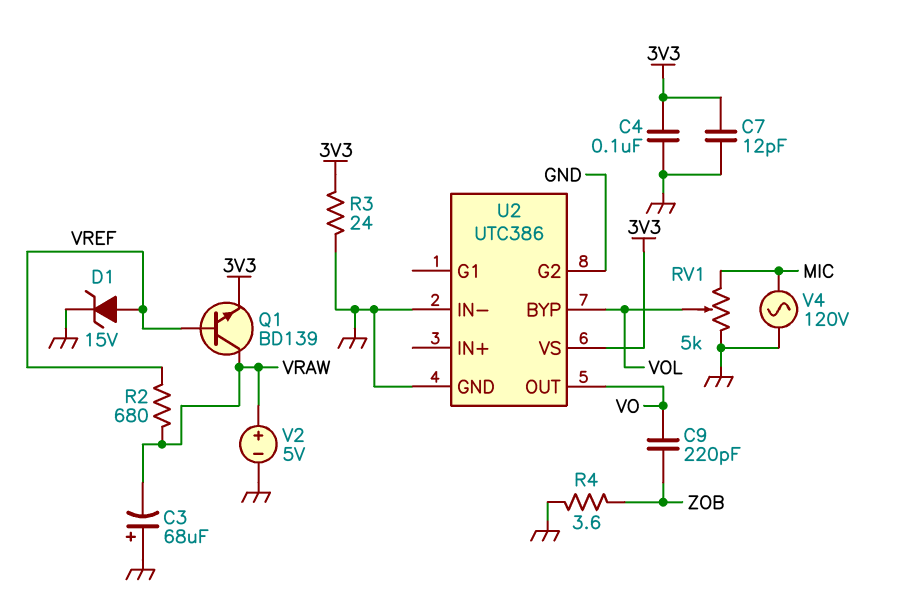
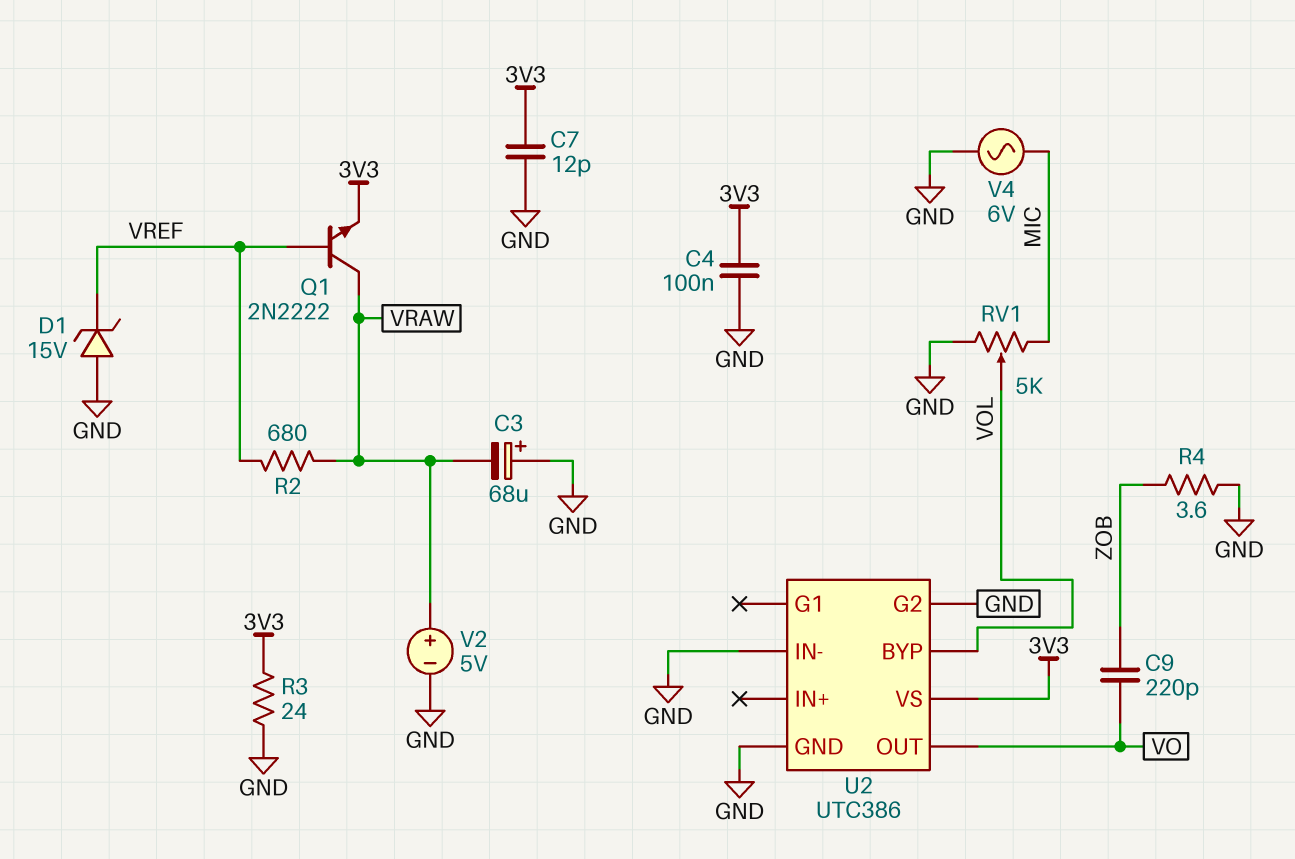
D1: zener 15V (A VREF, K GND) -> zener 15V (A GND, K VREF)
Q1: NPN BD139 (B VREF, C VRAW, E 3V3) -> NPN 2N2222 (B VREF, C VRAW, E 3V3)
V4: AC 120V (GND, MIC) -> AC 6V (GND, MIC)

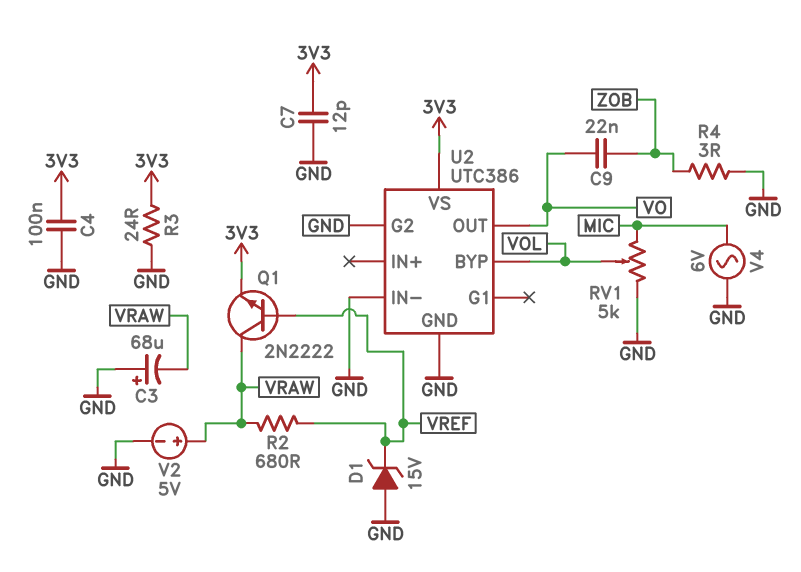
C9: 220pF (VO, ZOB) -> 22nF (VO, ZOB)
R4: 3.6 (GND, ZOB) -> 3 (GND, ZOB)

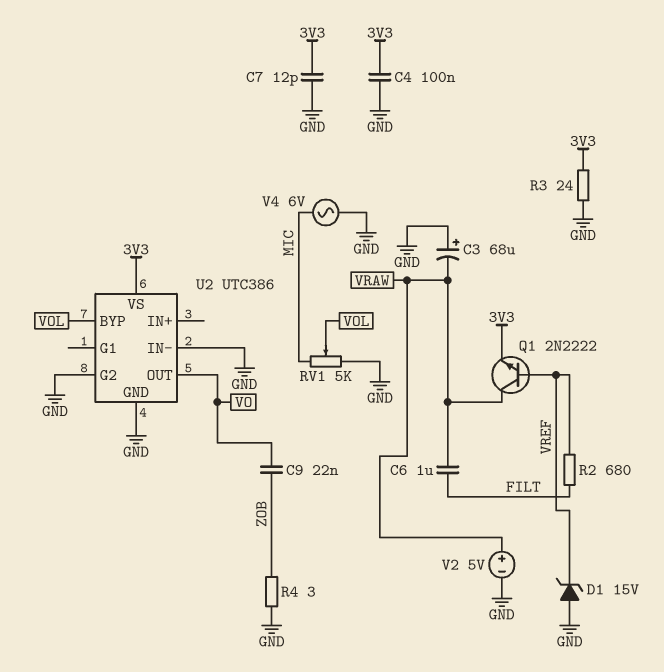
C6: none -> 1uF (FILT, VRAW)
R2: 680 (VRAW, VREF) -> 680 (FILT, VREF)

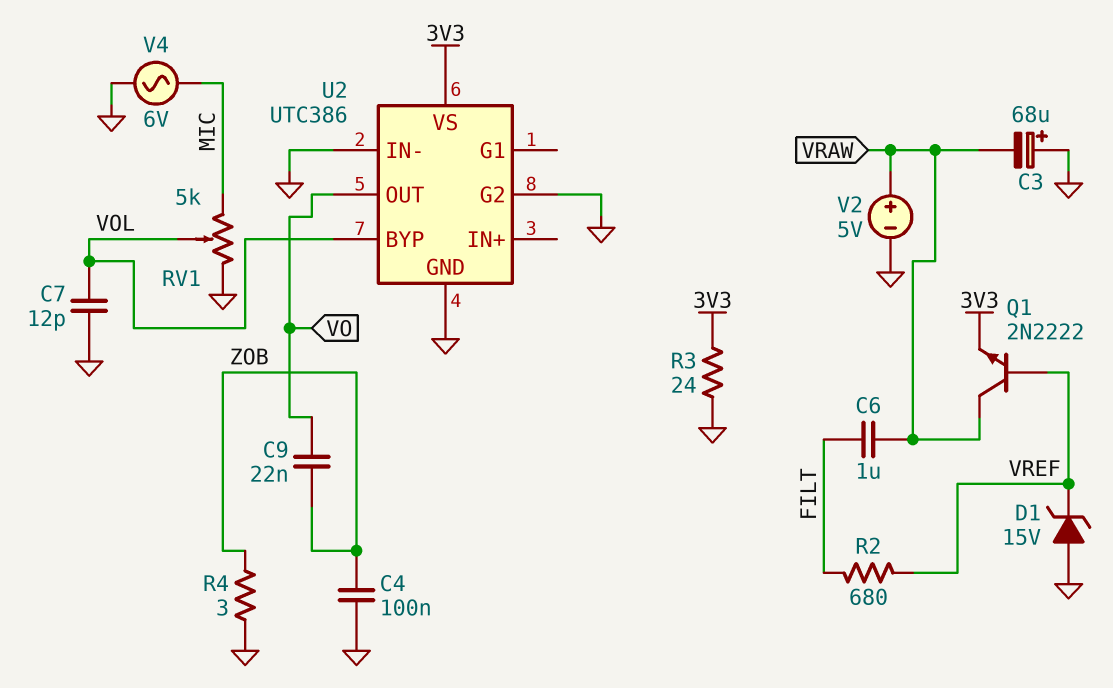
C4: 100nF (3V3, GND) -> 100nF (GND, ZOB)
C7: 12pF (3V3, GND) -> 12pF (GND, VOL)

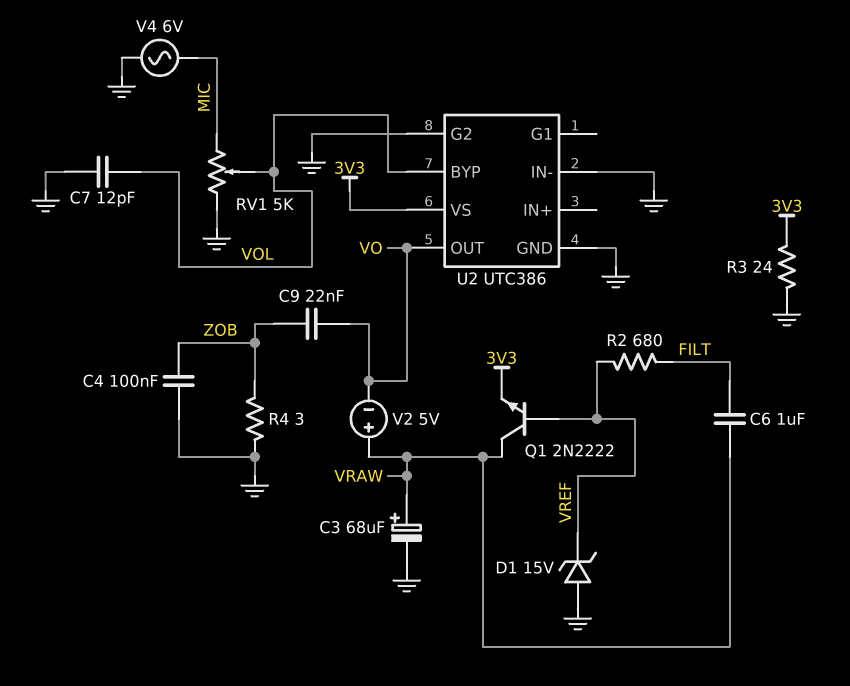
C3: 68uF (plus GND, minus VRAW) -> 68uF (plus VRAW, minus GND)
V2: 5V (plus VRAW, minus GND) -> 5V (plus VRAW, minus VO)

